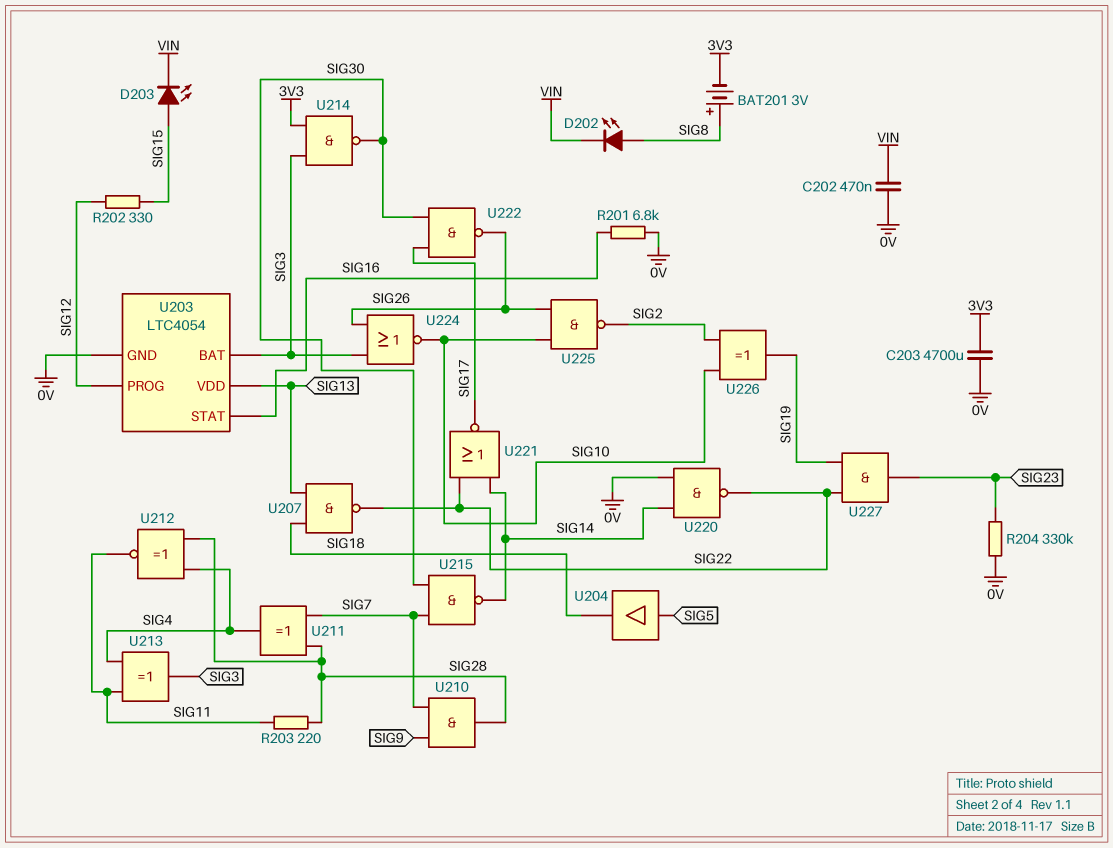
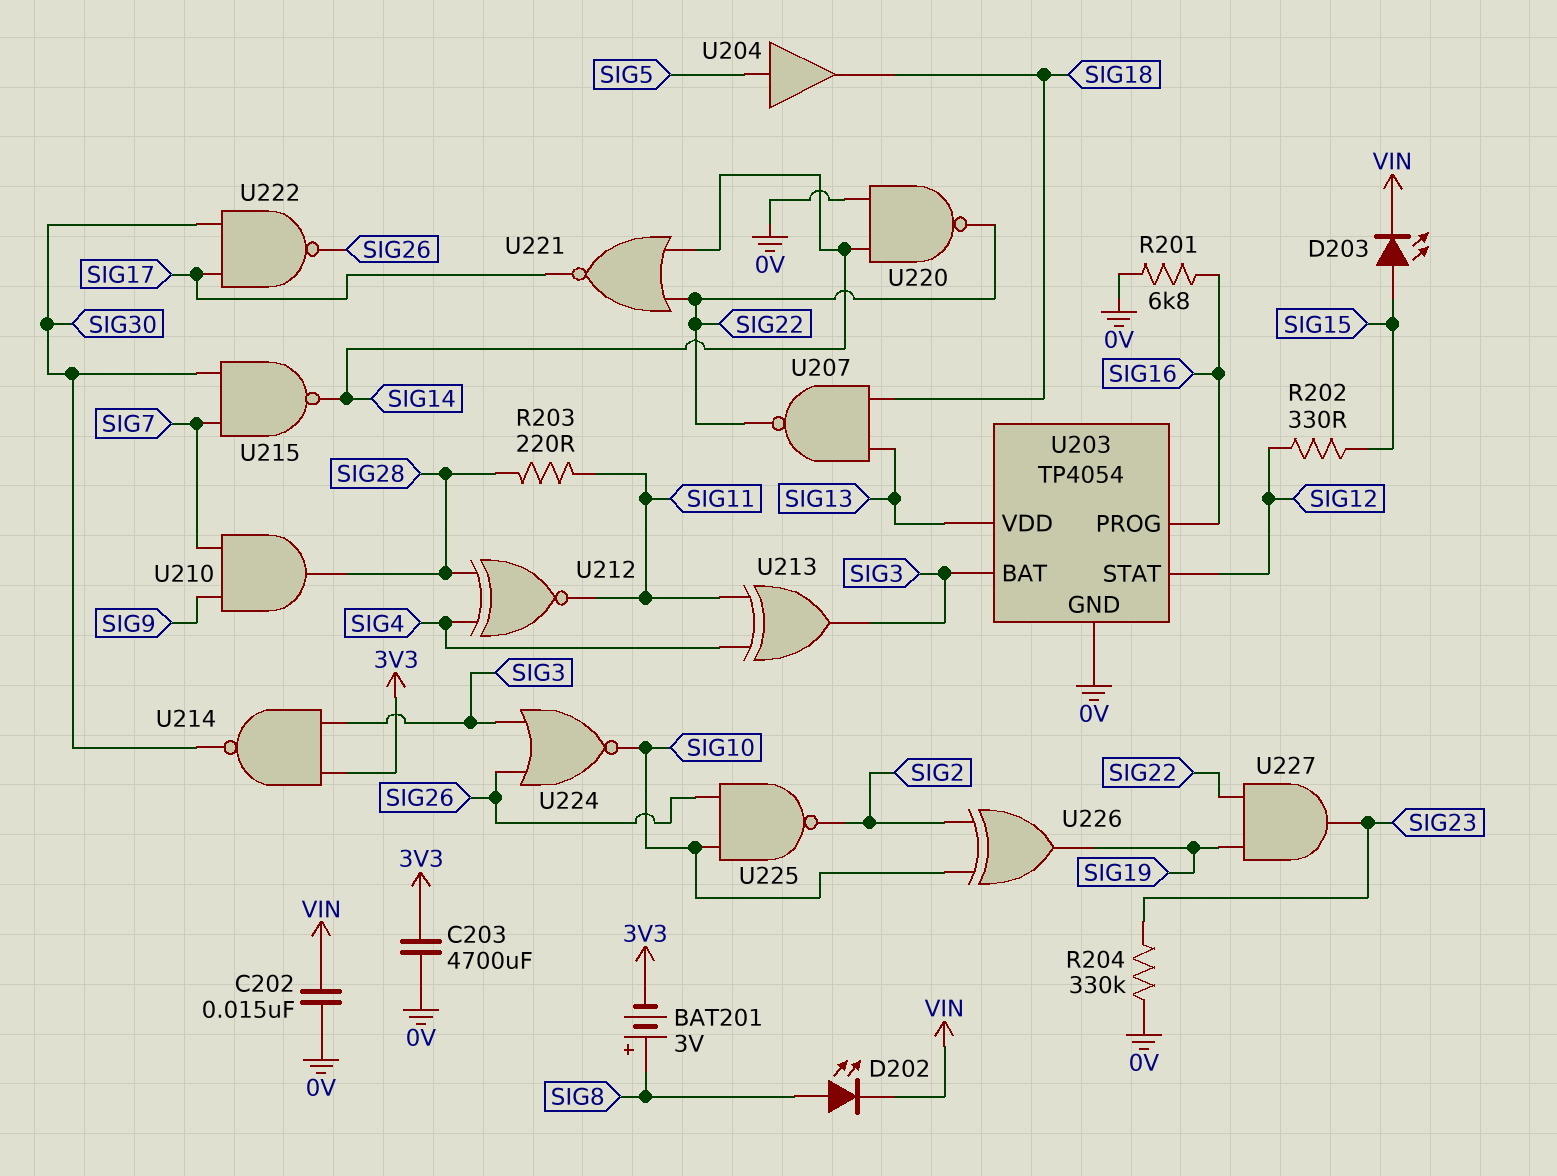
C202: 470nF (0V, VIN) -> 15nF (0V, VIN)
U203: LTC4054 -> TP4054
U203 pin PROG: SIG12 -> SIG16
U203 pin STAT: SIG16 -> SIG12
U211: XOR (in SIG7, in SIG28, out SIG4) -> none

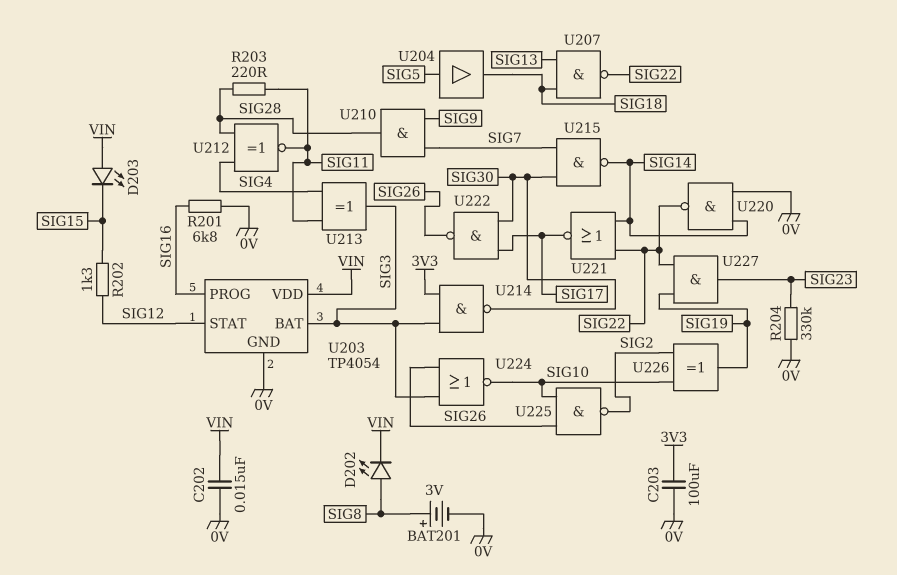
BAT201: 3V (plus SIG8, minus 3V3) -> 3V (plus SIG8, minus 0V)
C203: 4700uF (0V, 3V3) -> 100uF (0V, 3V3)
D203: LED (A SIG15, K VIN) -> LED (A VIN, K SIG15)
R202: 330 (SIG12, SIG15) -> 1.3k (SIG12, SIG15)
U203 pin VDD: SIG13 -> VIN

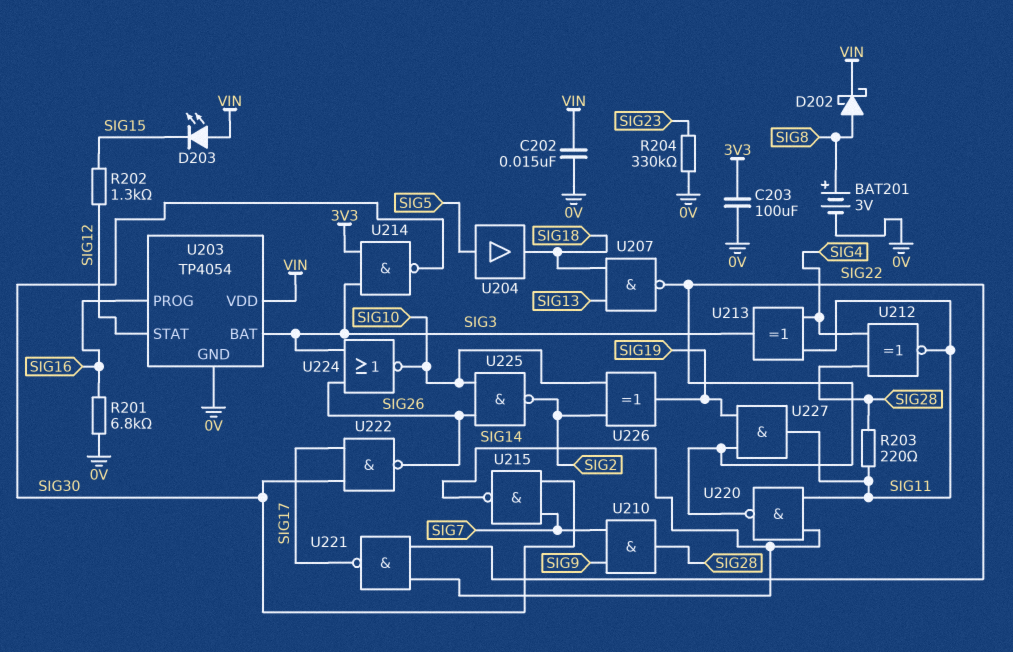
D202: LED (A SIG8, K VIN) -> schottky (A SIG8, K VIN)
U220: NAND (in 0V, in SIG14, out SIG22) -> NAND (in SIG11, in SIG14, out SIG22)
U221: NOR (in SIG14, in SIG22, out SIG17) -> NAND (in SIG14, in SIG22, out SIG17)
U227: AND (in SIG19, in SIG22, out SIG23) -> AND (in SIG19, in SIG22, out SIG11)

